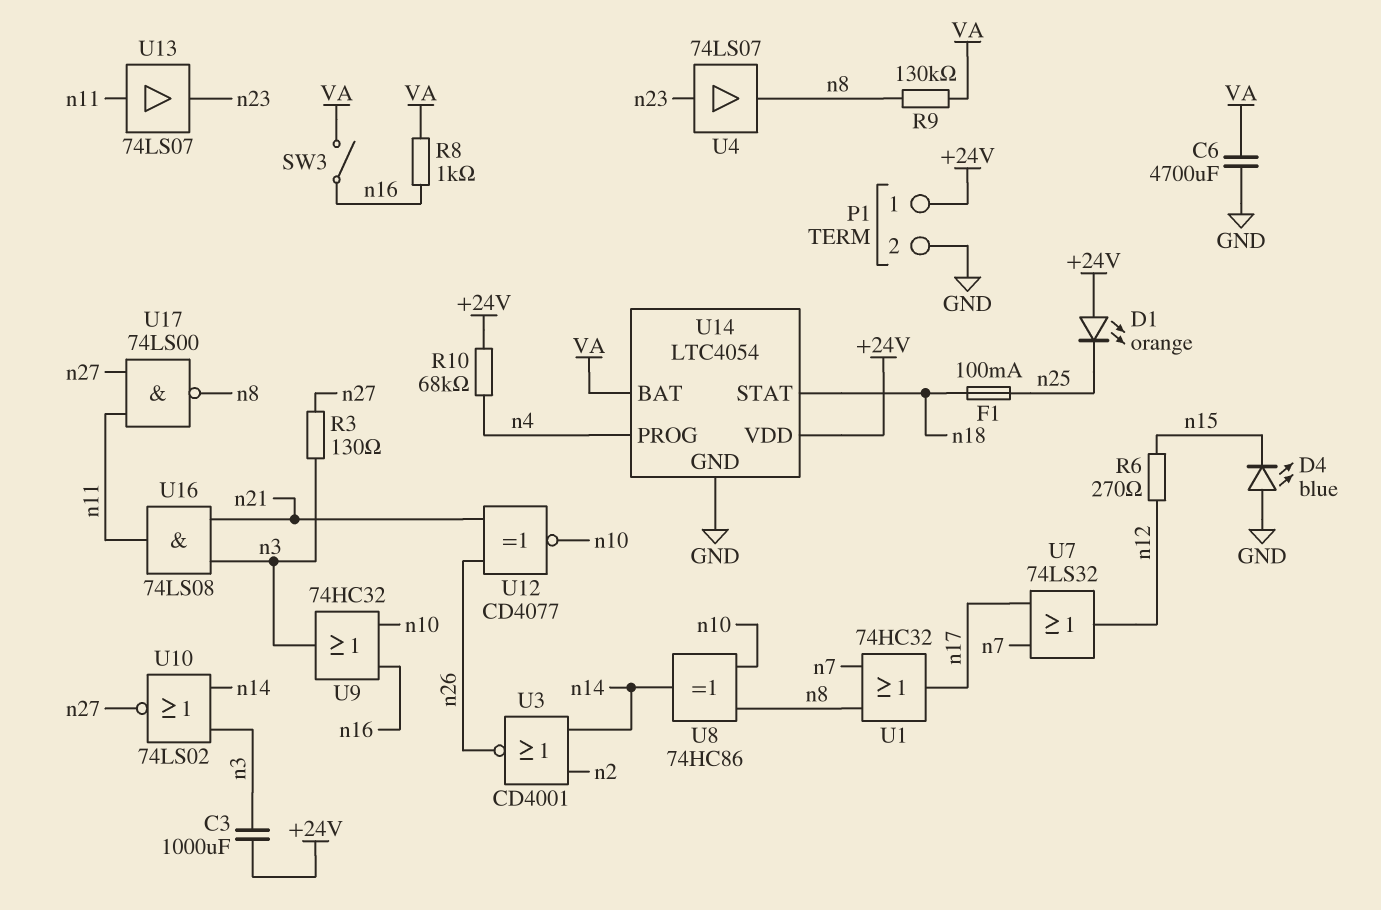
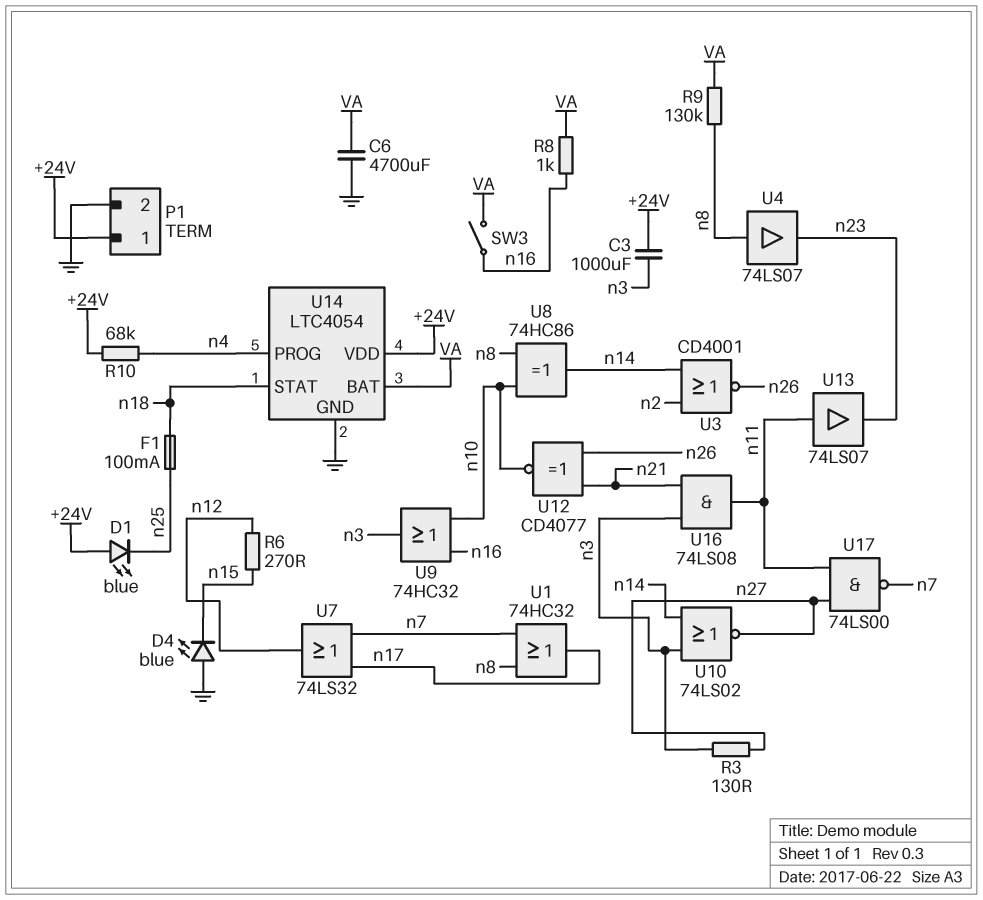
D1: LED orange (A +24V, K n25) -> LED blue (A +24V, K n25)
U4: buffer 74LS07 (in n23, out n8) -> buffer 74LS07 (in n8, out n23)
U17: NAND 74LS00 (in n11, in n27, out n8) -> NAND 74LS00 (in n11, in n27, out n7)

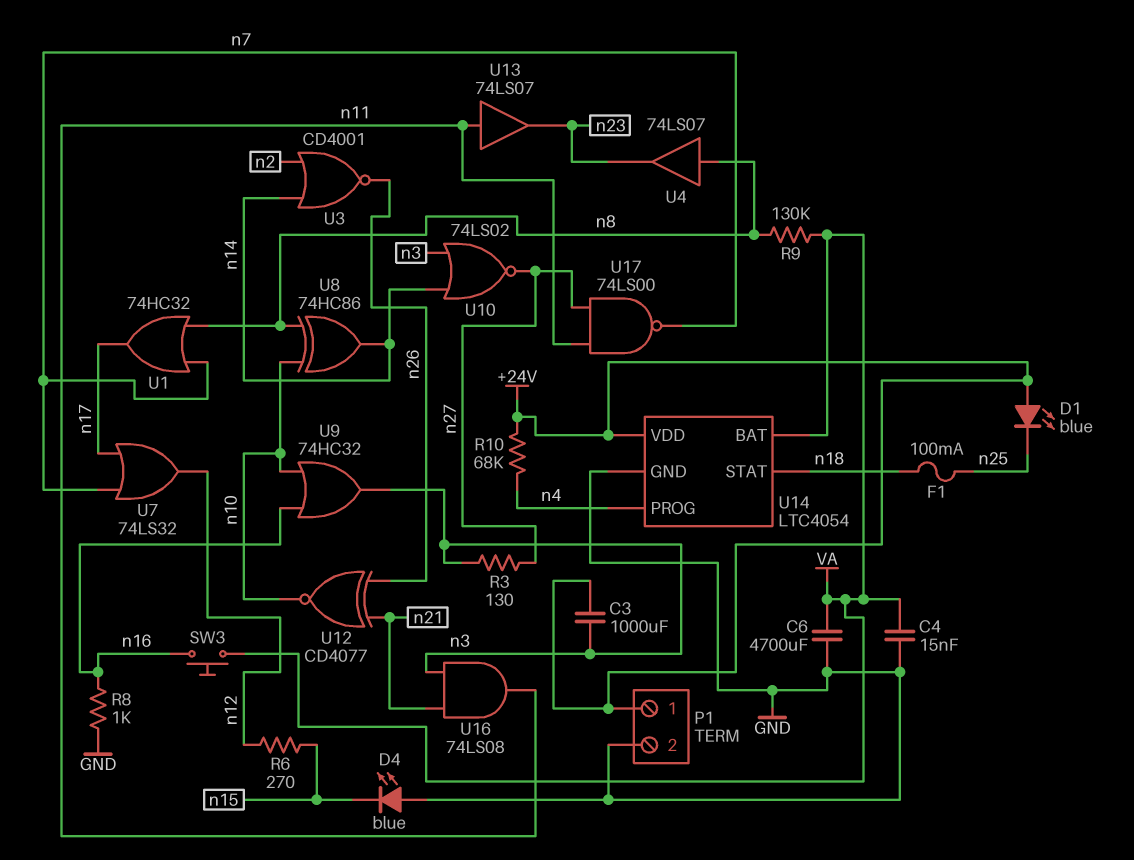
C4: none -> 15nF (GND, VA)
R8: 1k (VA, n16) -> 1k (GND, n16)
SW3: switch (VA, n16) -> button (VA, n16)

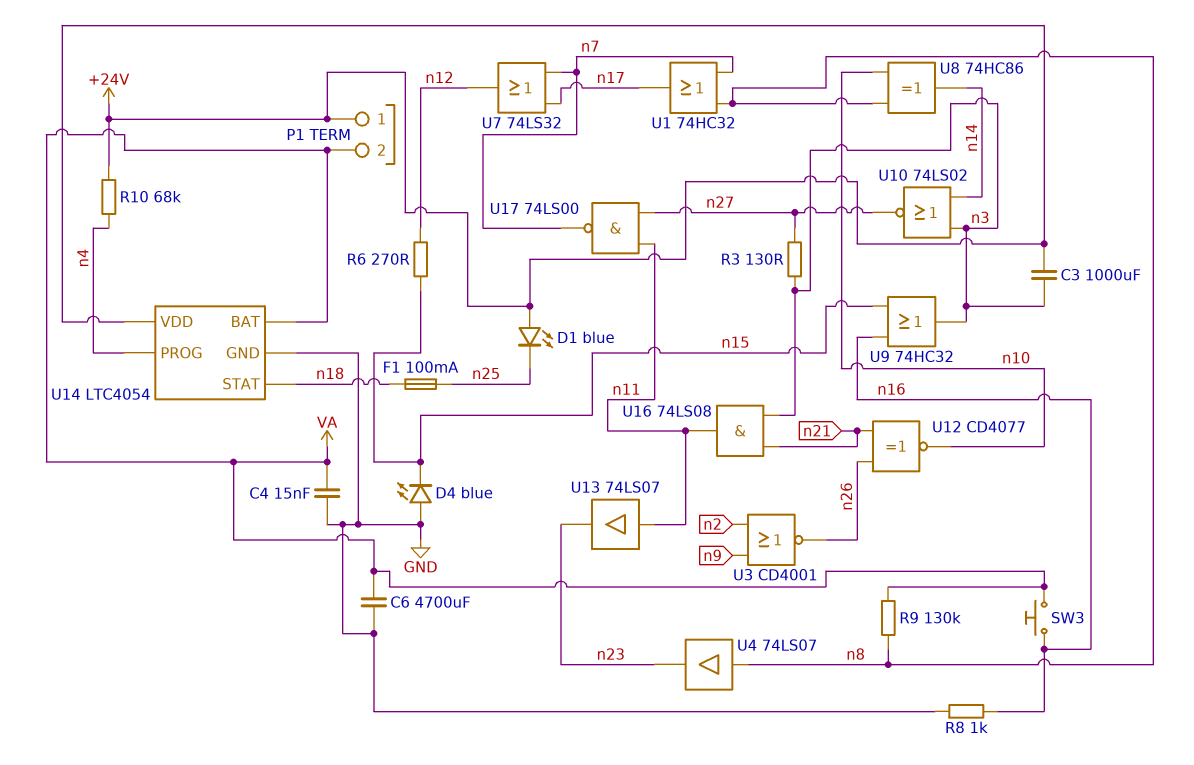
P1 pin 2: GND -> VA
U3: NOR CD4001 (in n2, in n14, out n26) -> NOR CD4001 (in n2, in n9, out n26)
U9: OR 74HC32 (in n10, in n16, out n3) -> OR 74HC32 (in n15, in n16, out n3)

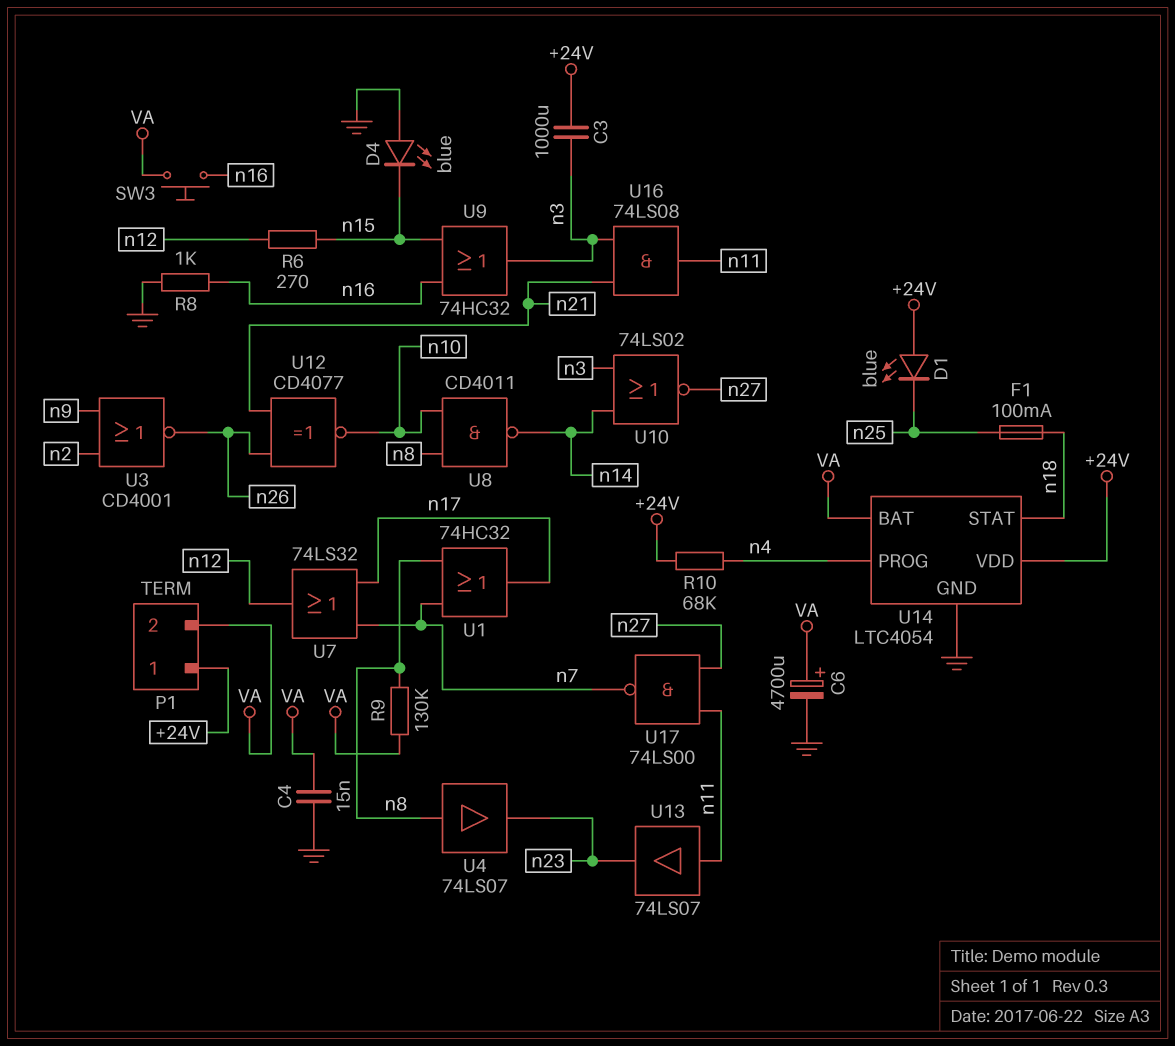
C6: 4700uF (GND, VA) -> 4700uF (plus VA, minus GND)
R3: 130 (n3, n27) -> none
U8: XOR 74HC86 (in n8, in n10, out n14) -> NAND CD4011 (in n8, in n10, out n14)

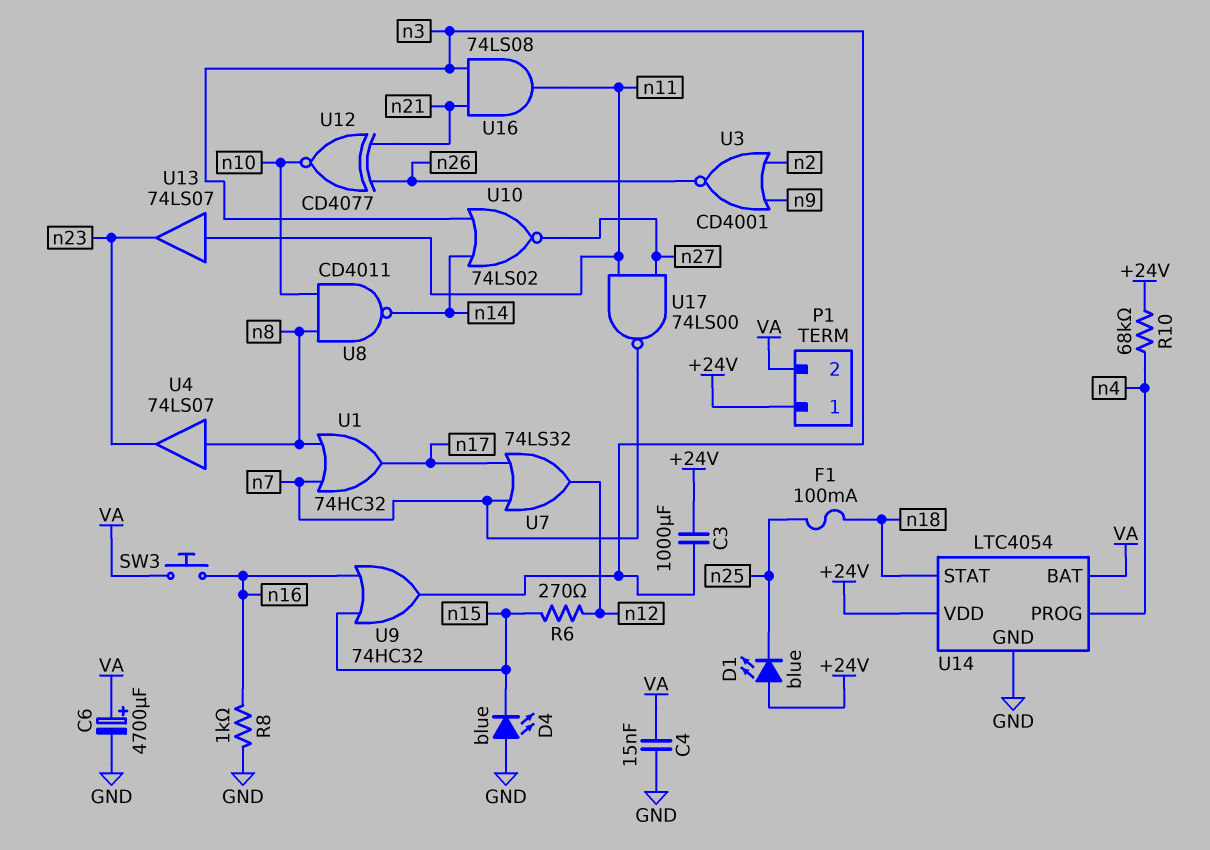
R9: 130k (VA, n8) -> none

